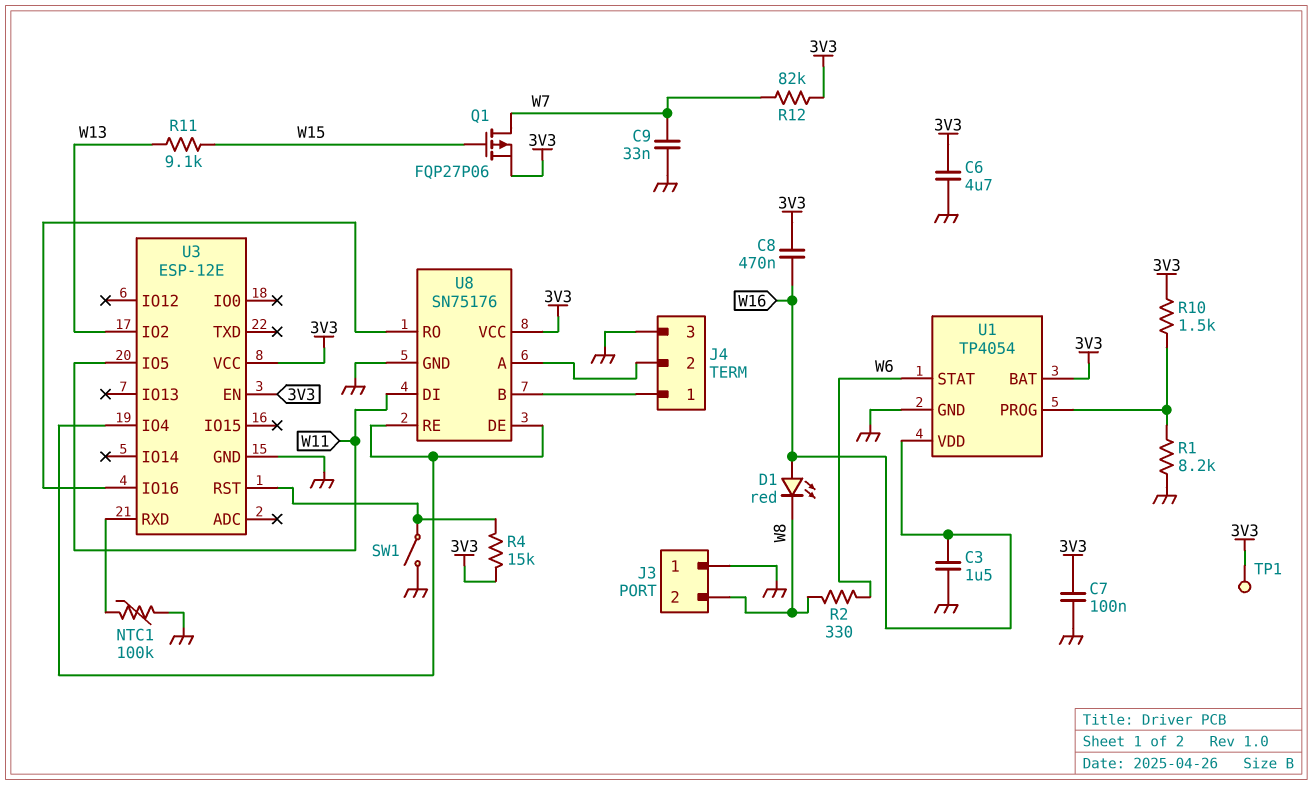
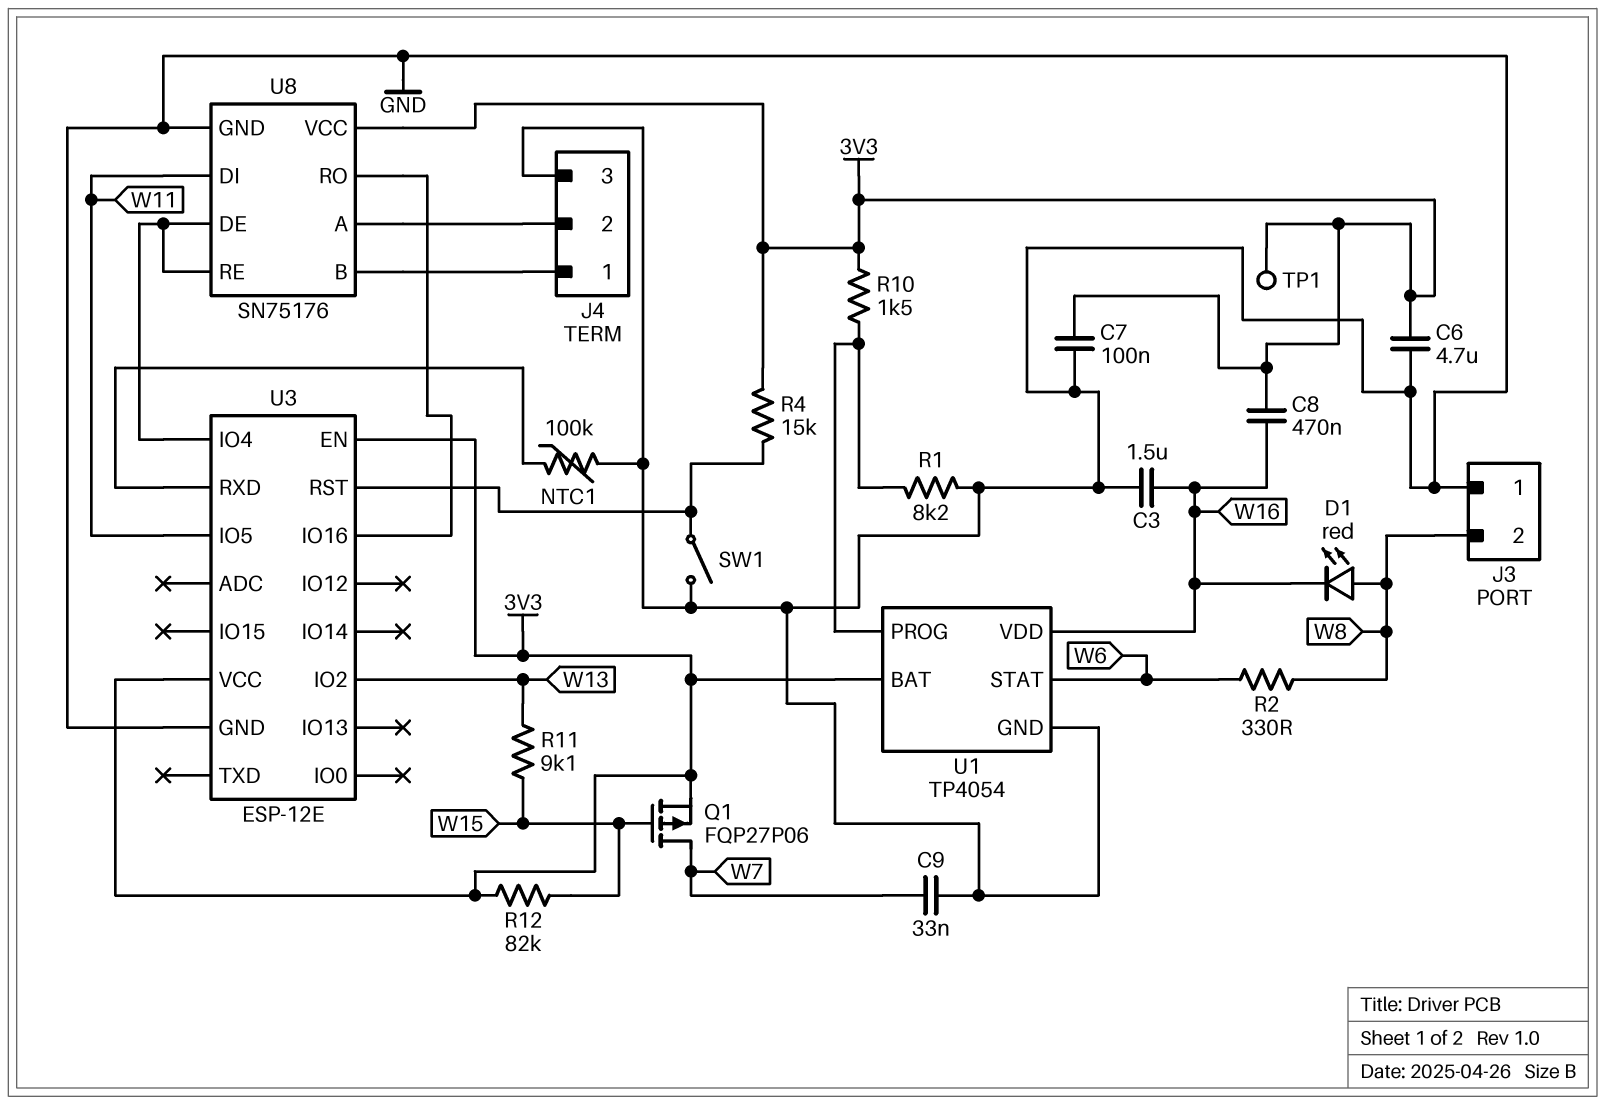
D1: LED red (A W16, K W8) -> LED red (A W8, K W16)
R12: 82k (3V3, W7) -> 82k (3V3, W15)

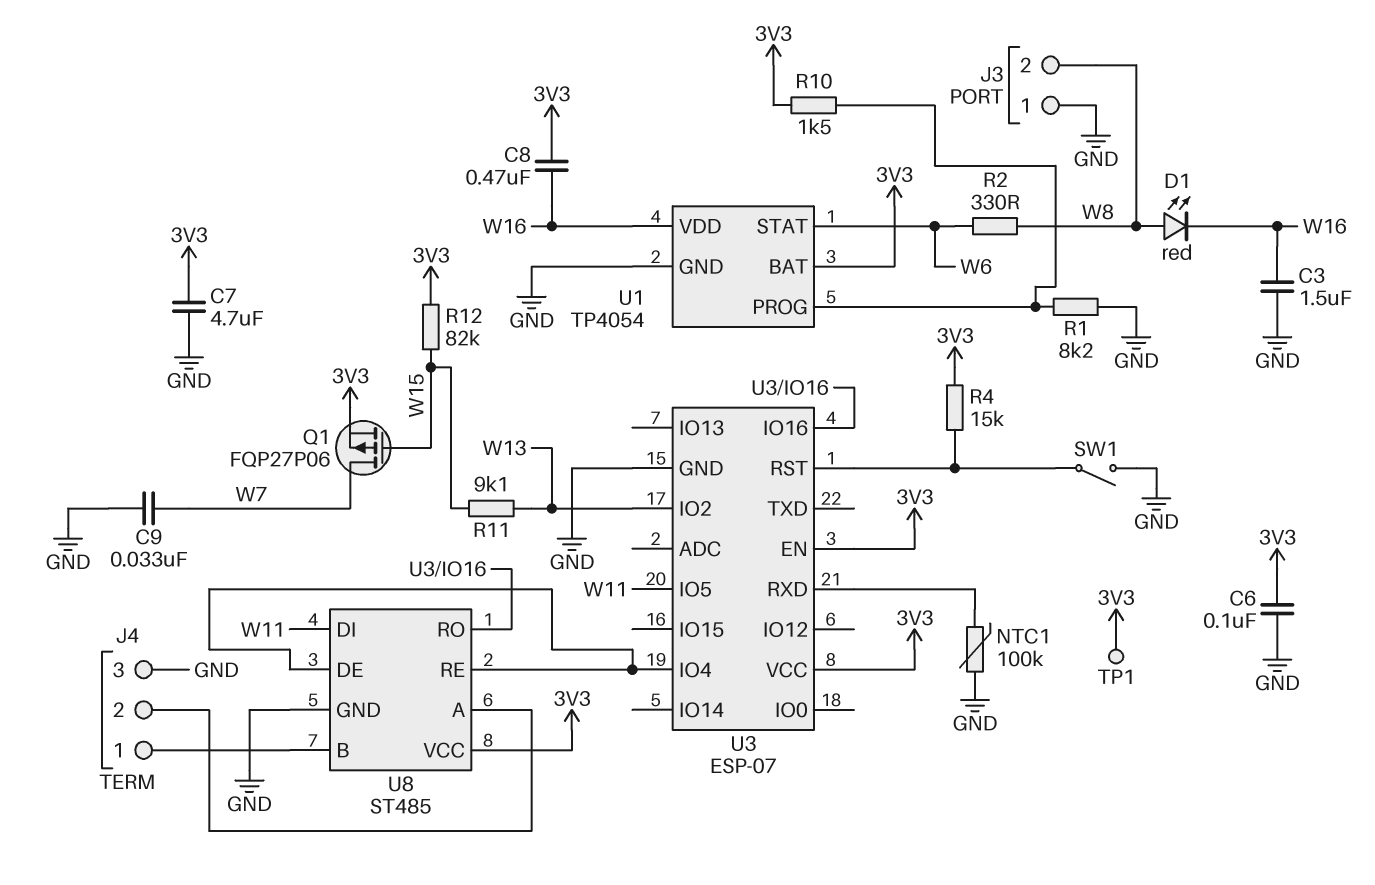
C6: 4.7uF (3V3, GND) -> 100nF (3V3, GND)
C7: 100nF (3V3, GND) -> 4.7uF (3V3, GND)
U3: ESP-12E -> ESP-07
U8: SN75176 -> ST485

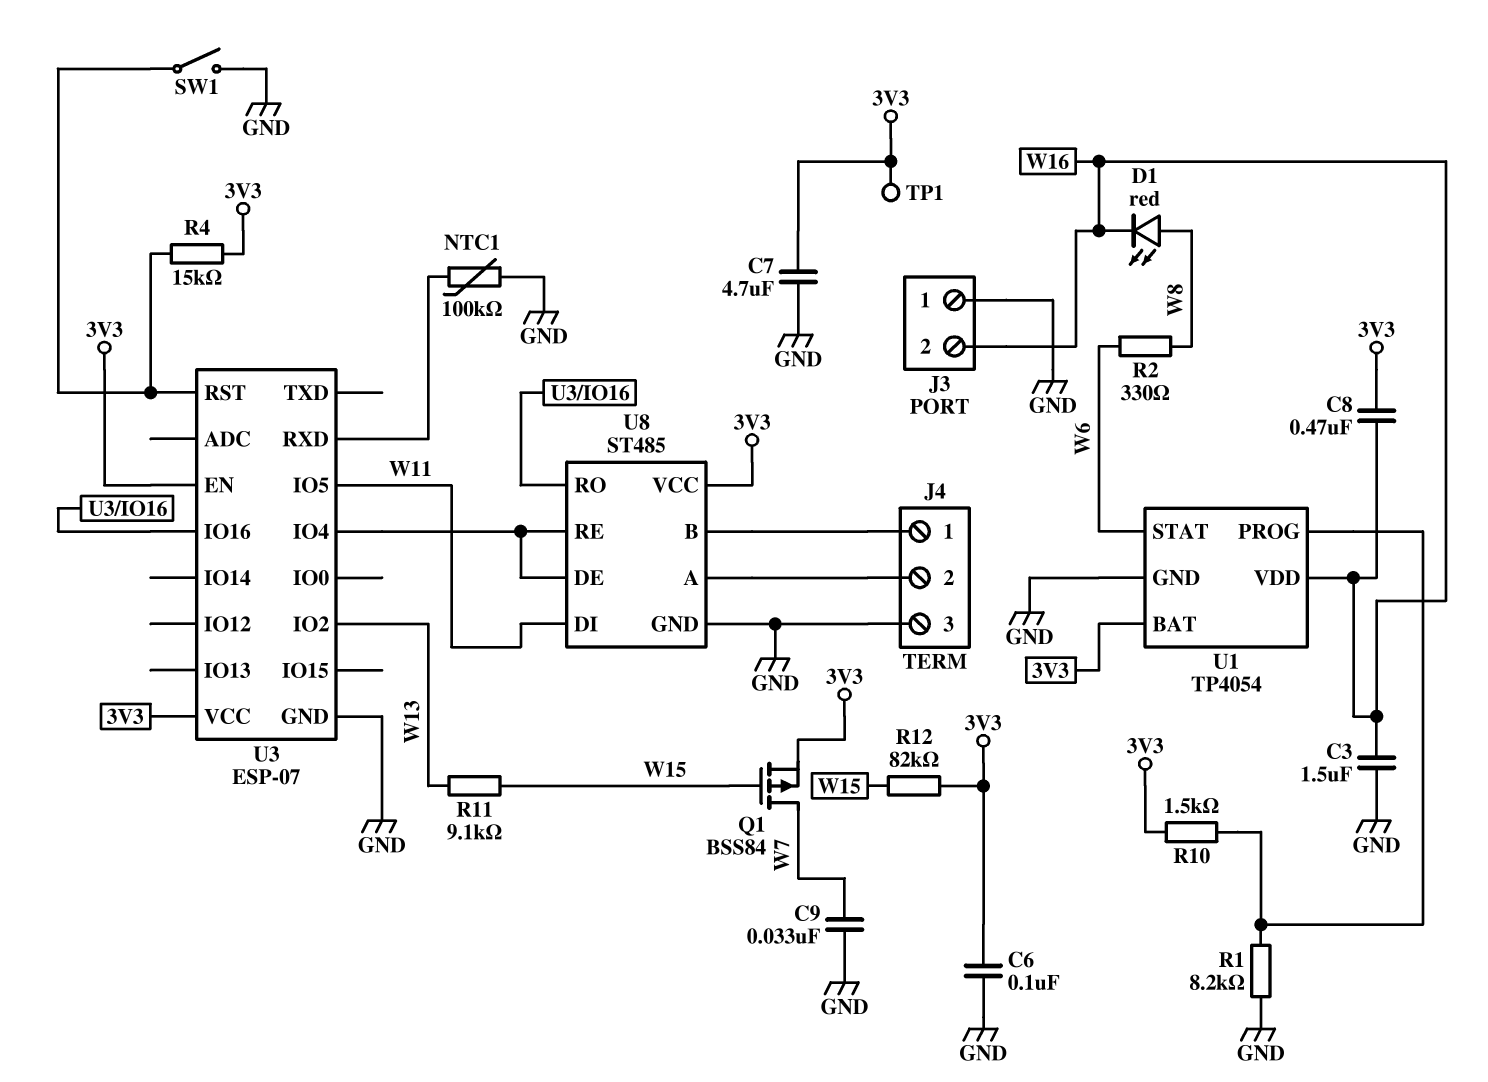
J3 pin 2: W8 -> W16
Q1: PMOS FQP27P06 (G W15, D W7, S 3V3) -> PMOS BSS84 (G W15, D W7, S 3V3)

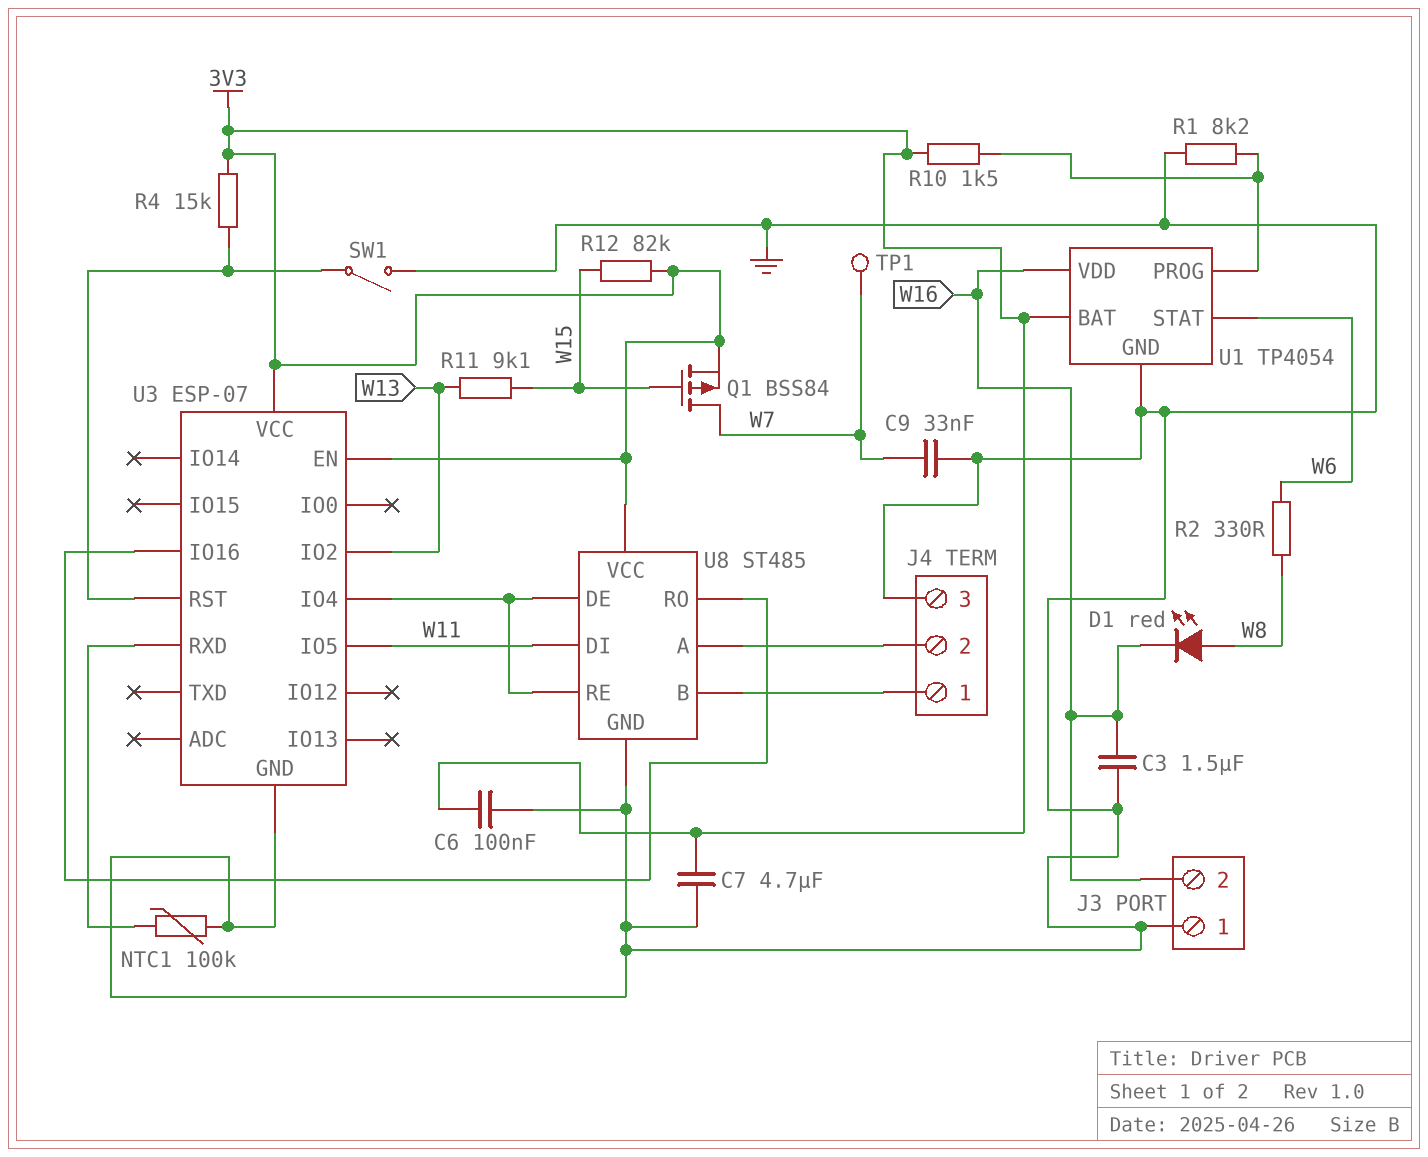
C8: 470nF (3V3, W16) -> none
TP1: test point (3V3) -> test point (W7)

